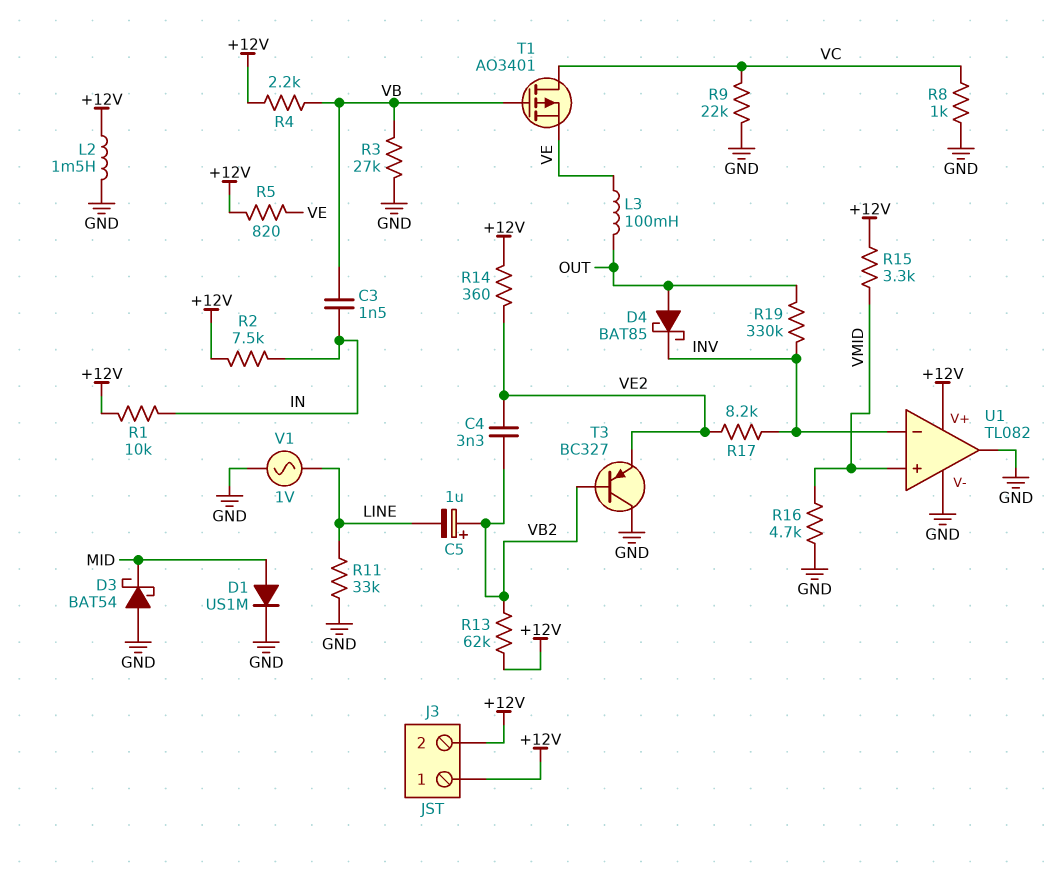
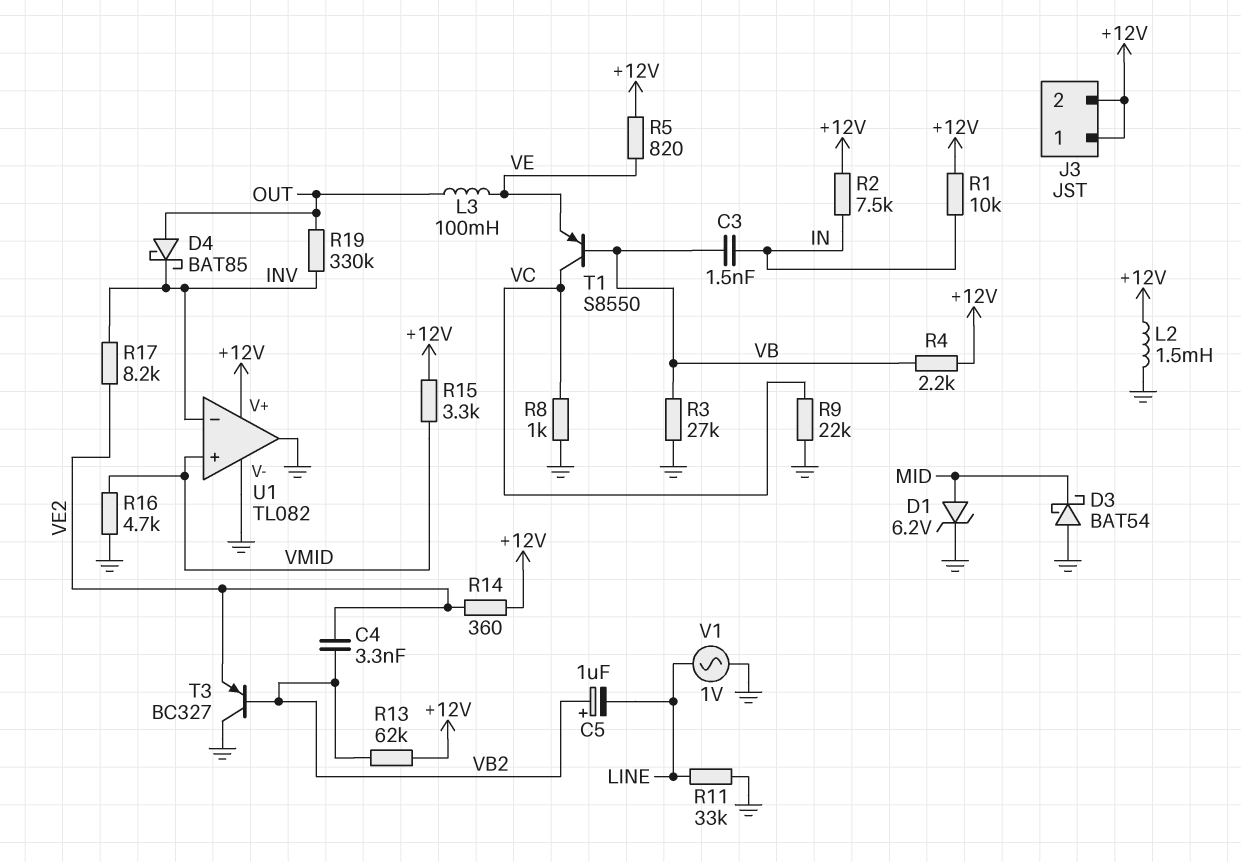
D1: diode US1M (A MID, K GND) -> zener 6.2V (A MID, K GND)
T1: PMOS AO3401 (G VB, D VC, S VE) -> PNP S8550 (B VB, C VC, E VE)

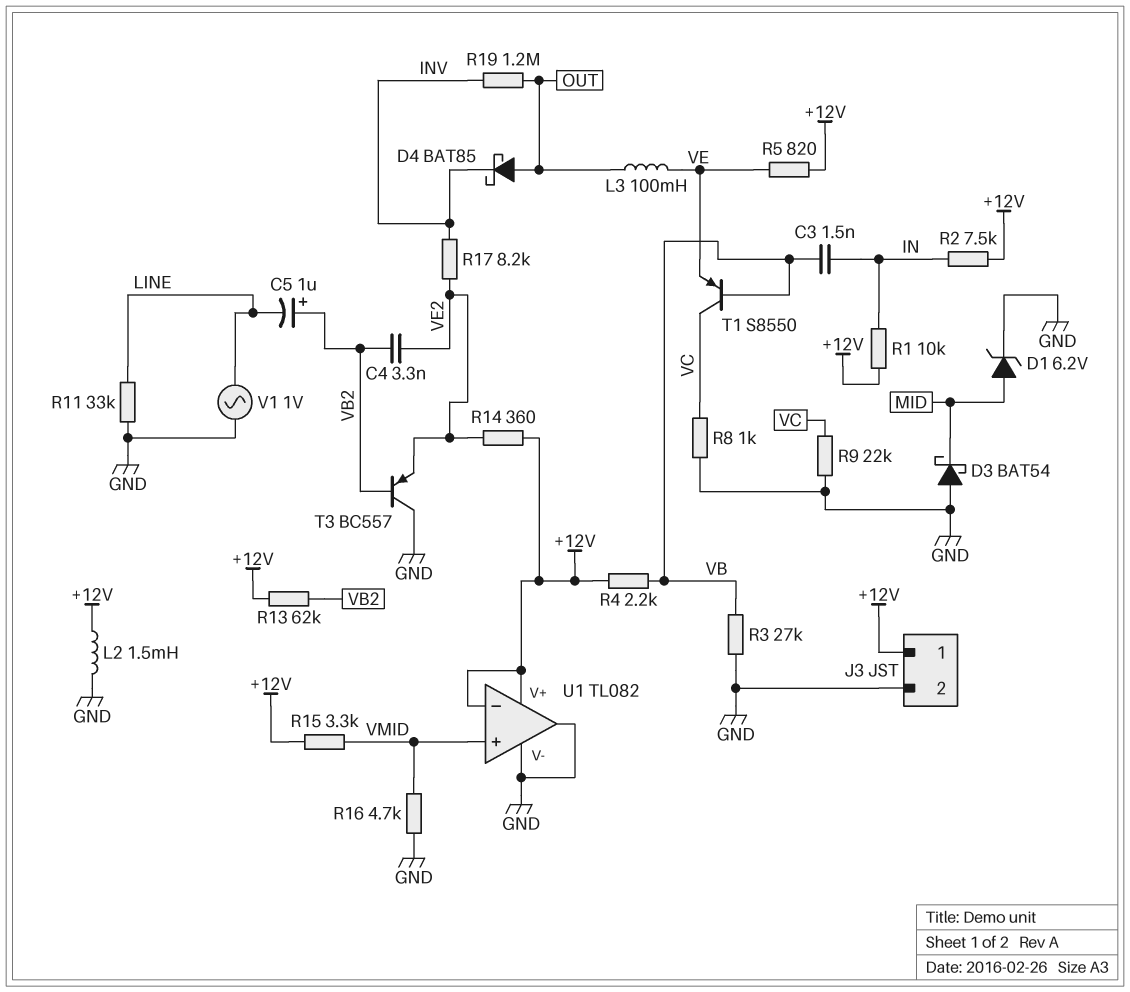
J3 pin 2: +12V -> GND
R19: 330k (INV, OUT) -> 1.2M (INV, OUT)
T3: PNP BC327 (B VB2, C GND, E VE2) -> PNP BC557 (B VB2, C GND, E VE2)
U1 pin in-: INV -> +12V

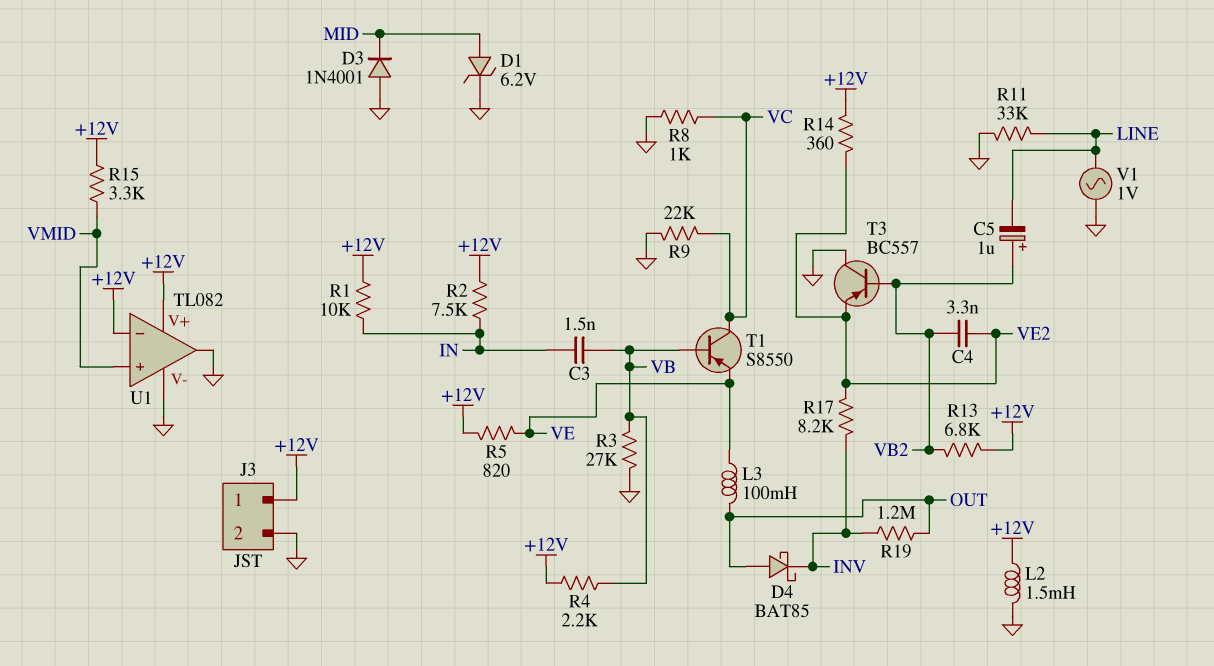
D3: schottky BAT54 (A GND, K MID) -> diode 1N4001 (A GND, K MID)
R13: 62k (+12V, VB2) -> 6.8k (+12V, VB2)
R16: 4.7k (GND, VMID) -> none

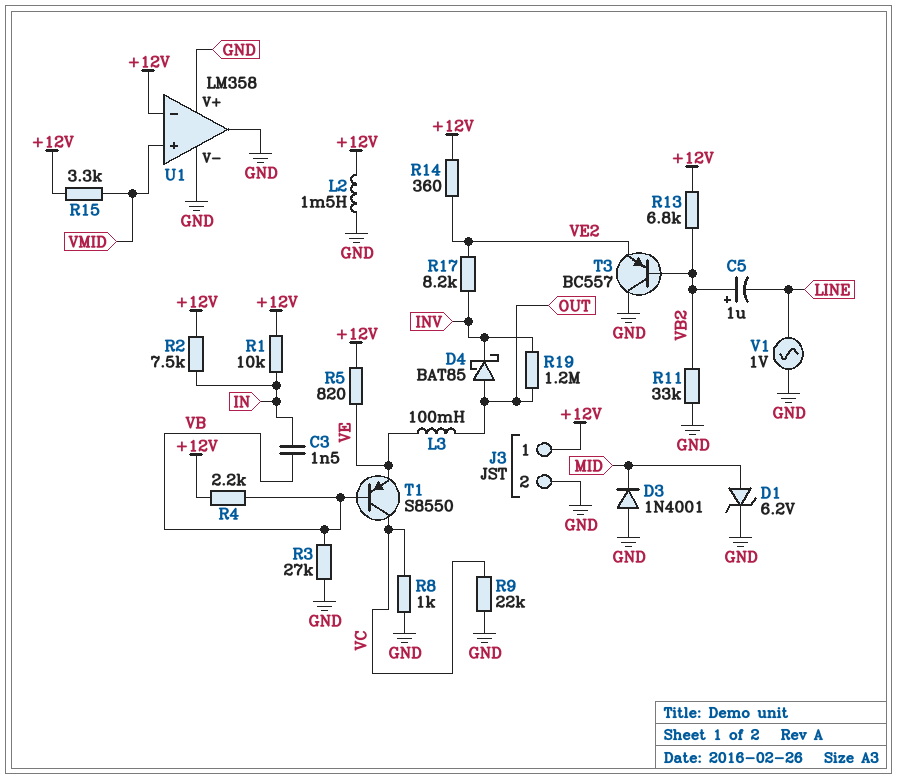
C4: 3.3nF (VB2, VE2) -> none
R11: 33k (GND, LINE) -> 33k (GND, VB2)
U1: TL082 -> LM358
U1 pin V+: +12V -> GND

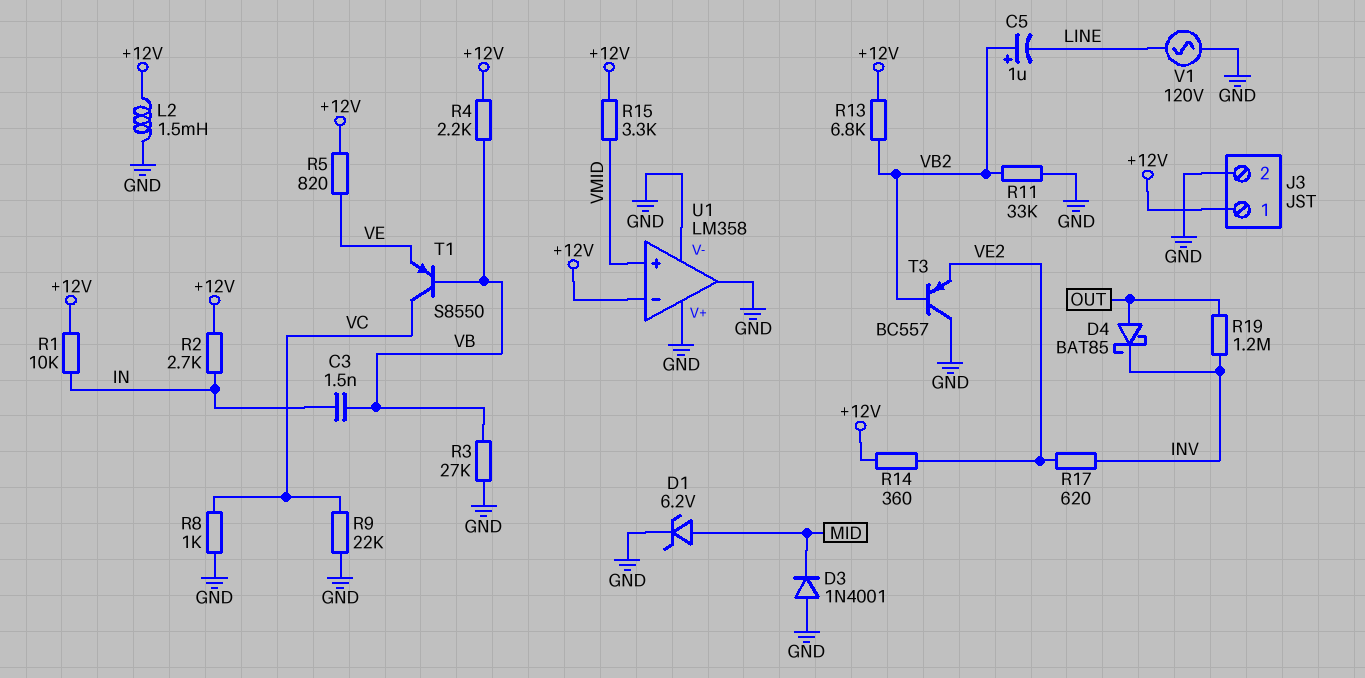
L3: 100mH (OUT, VE) -> none
R2: 7.5k (+12V, IN) -> 2.7k (+12V, IN)
R17: 8.2k (INV, VE2) -> 620 (INV, VE2)
V1: AC 1V (GND, LINE) -> AC 120V (GND, LINE)

